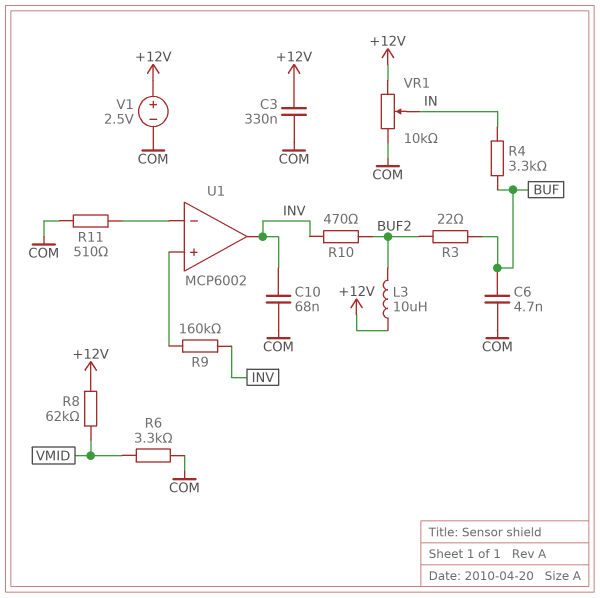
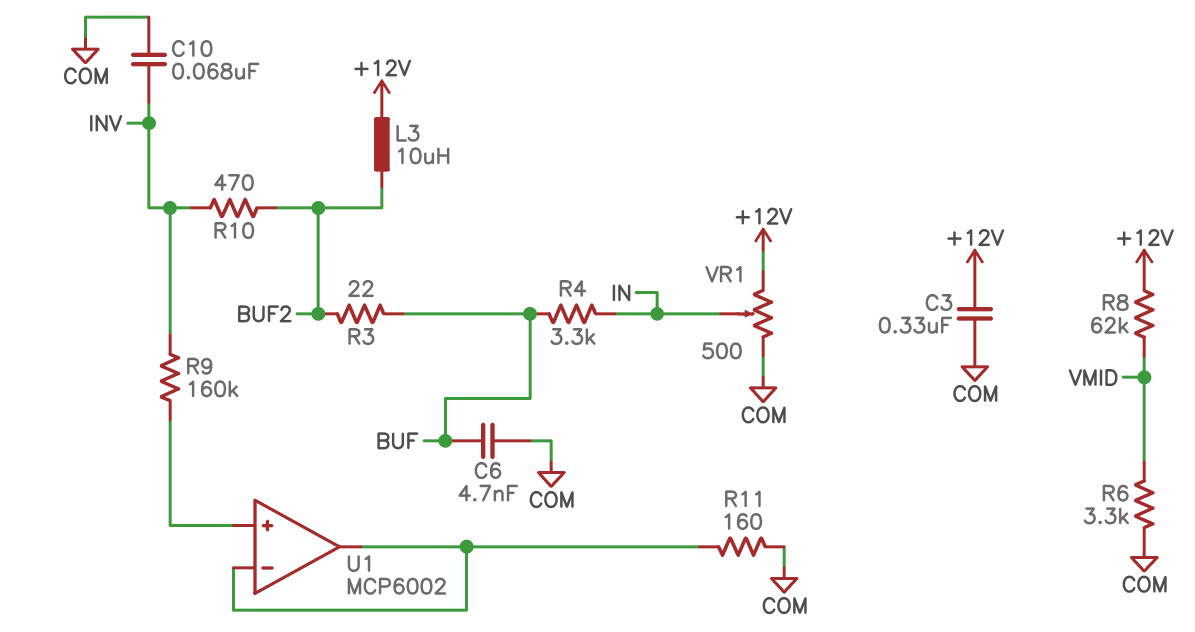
R11: 510 (COM, U1/in-) -> 160 (COM, U1/in-)
U1 pin out: INV -> U1/in-
V1: 2.5V (plus +12V, minus COM) -> none
VR1: 10k (+12V, COM, wiper IN) -> 500 (+12V, COM, wiper IN)

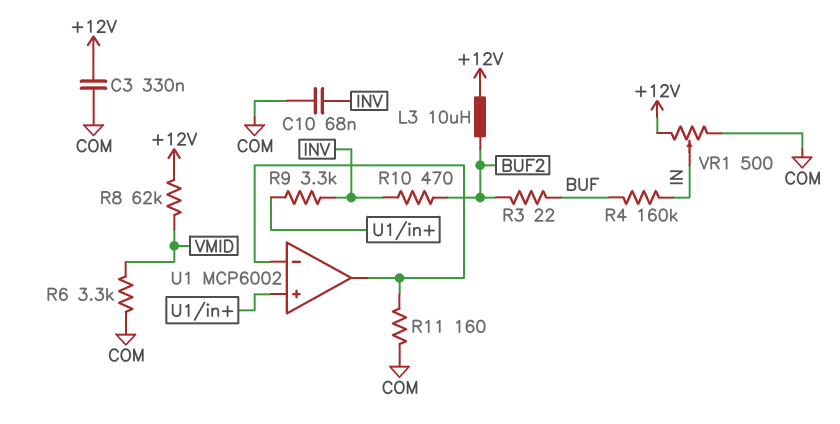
C6: 4.7nF (BUF, COM) -> none
R4: 3.3k (BUF, IN) -> 160k (BUF, IN)
R9: 160k (INV, U1/in+) -> 3.3k (INV, U1/in+)

